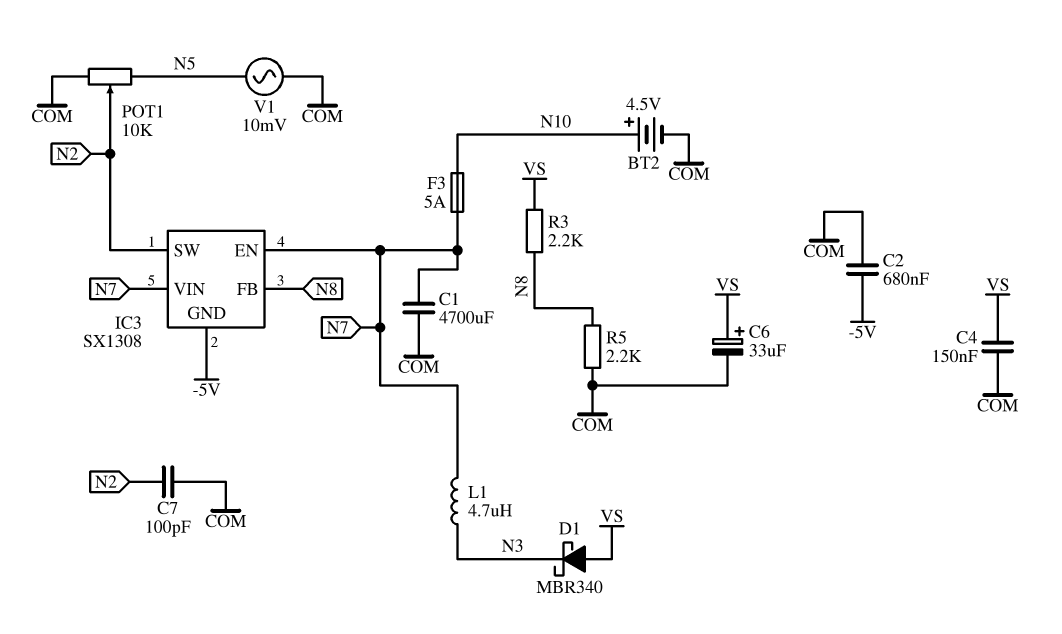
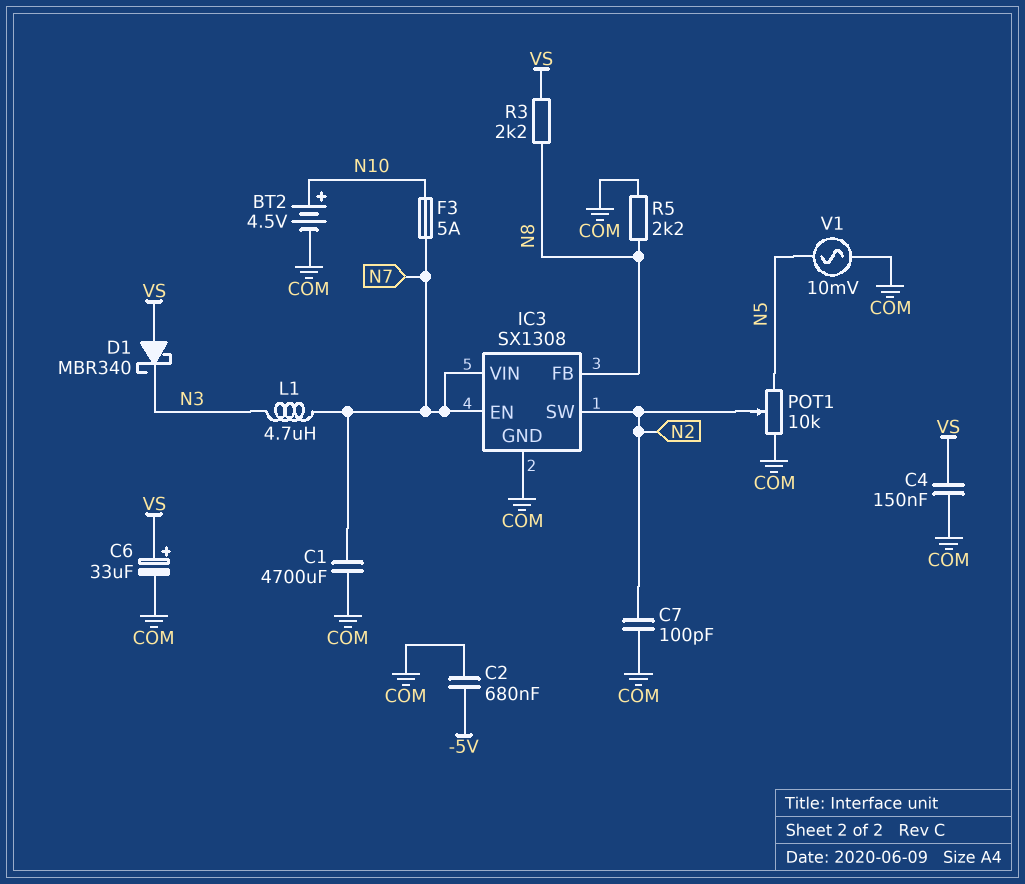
IC3 pin GND: -5V -> COM

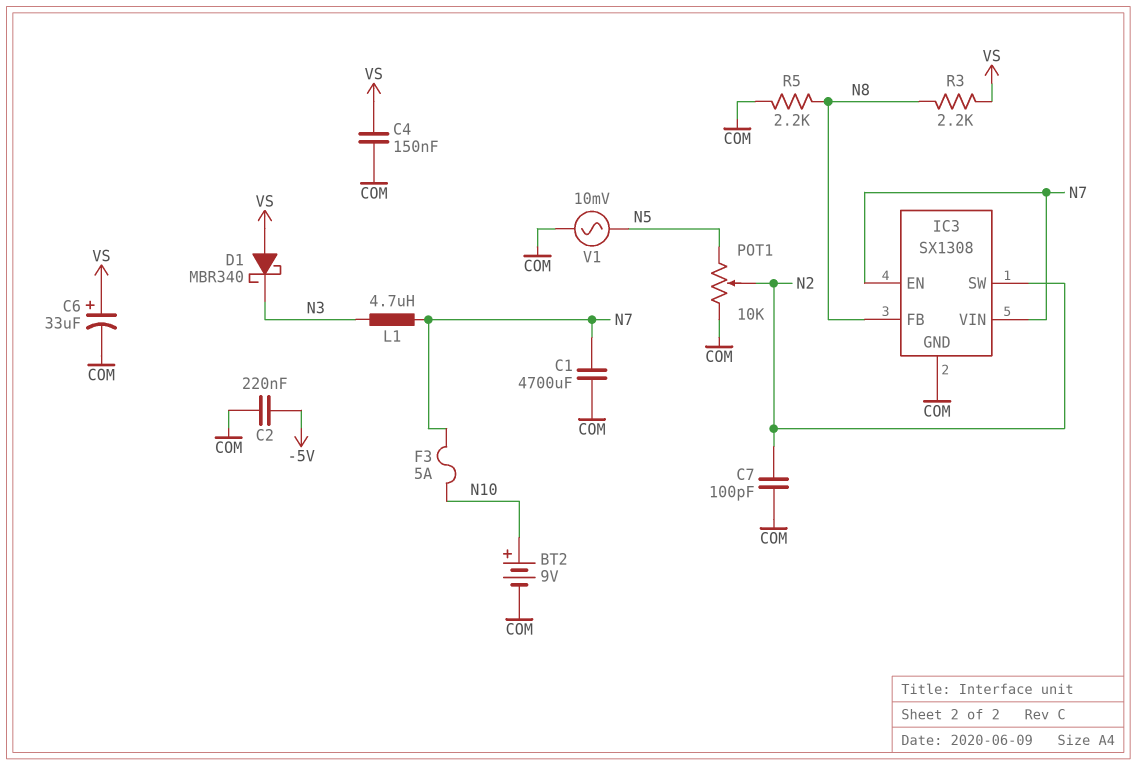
BT2: 4.5V (plus N10, minus COM) -> 9V (plus N10, minus COM)
C2: 680nF (-5V, COM) -> 220nF (-5V, COM)

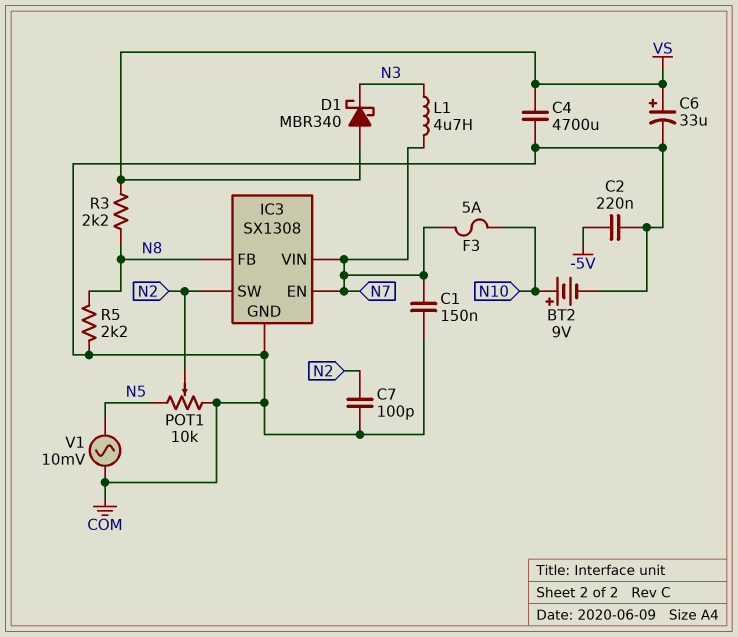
C1: 4700uF (COM, N7) -> 150nF (COM, N7)
C4: 150nF (COM, VS) -> 4700uF (COM, VS)

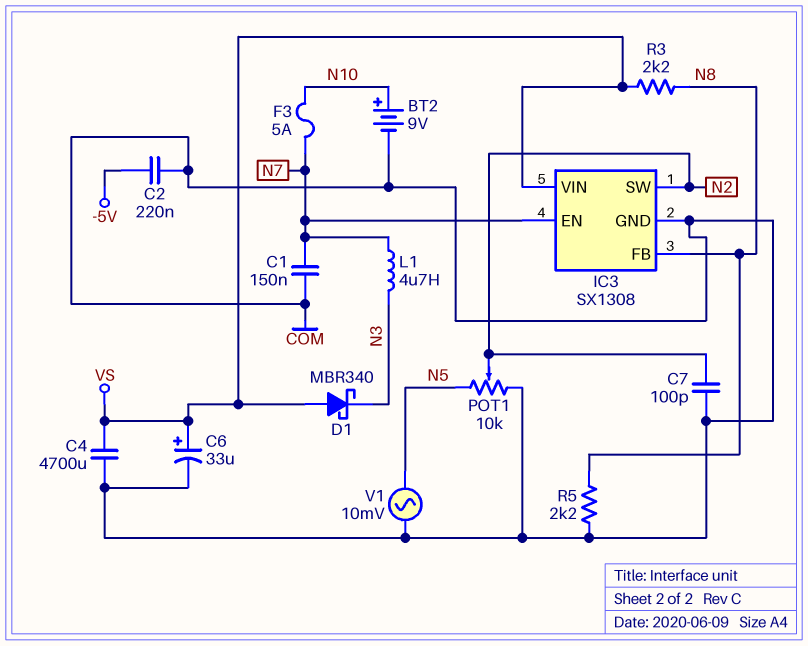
IC3 pin VIN: N7 -> VS

